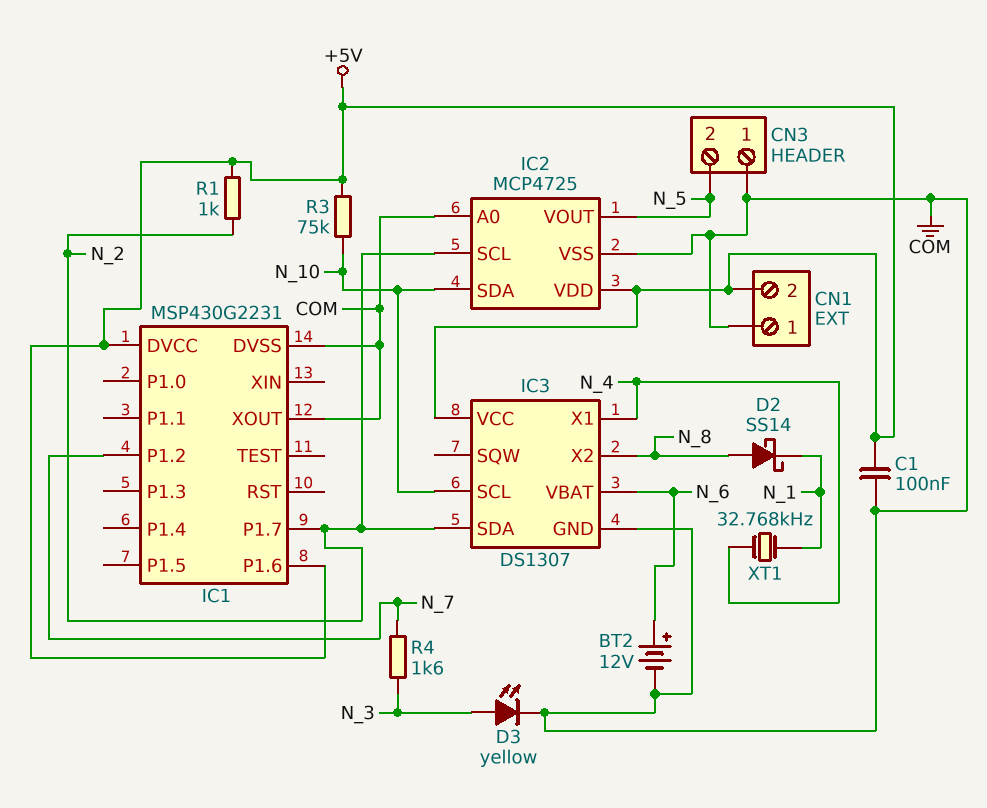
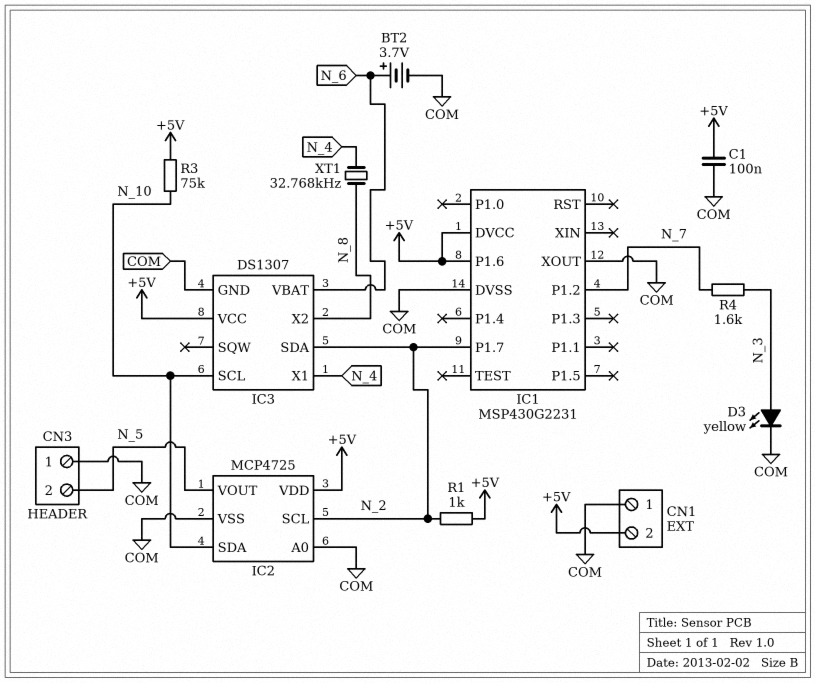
BT2: 12V (plus N_6, minus COM) -> 3.7V (plus N_6, minus COM)
D2: schottky SS14 (A N_8, K N_1) -> none
XT1: 32.768kHz (N_1, N_4) -> 32.768kHz (N_4, N_8)

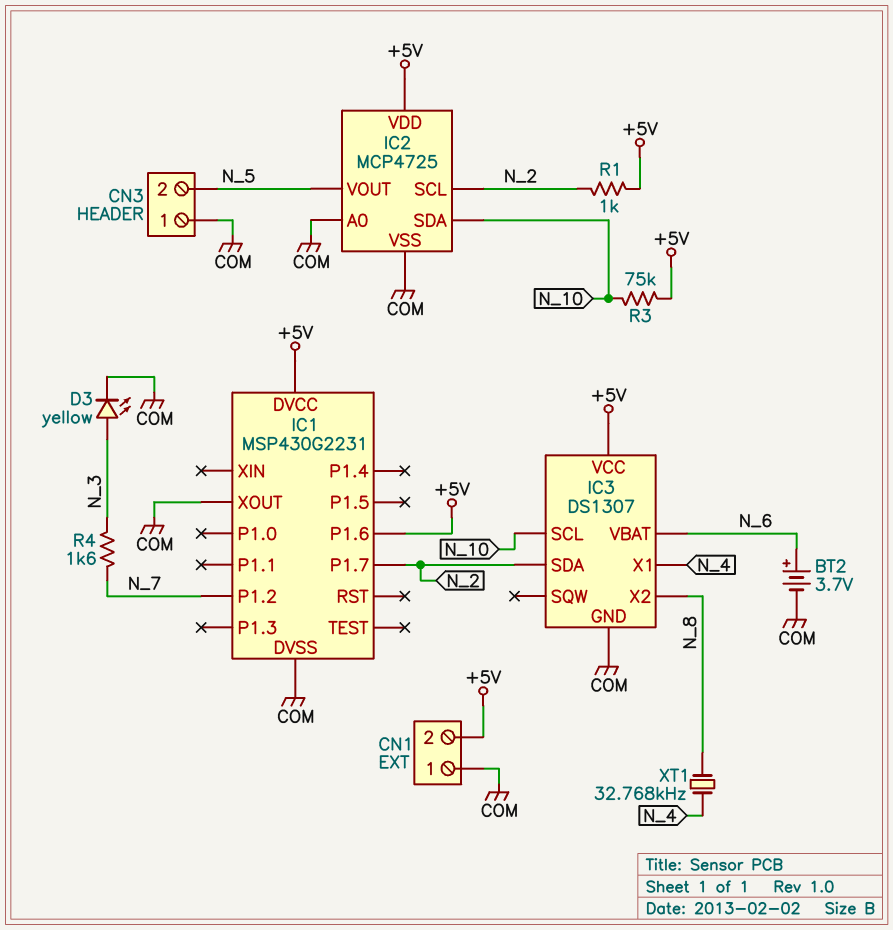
C1: 100nF (+5V, COM) -> none

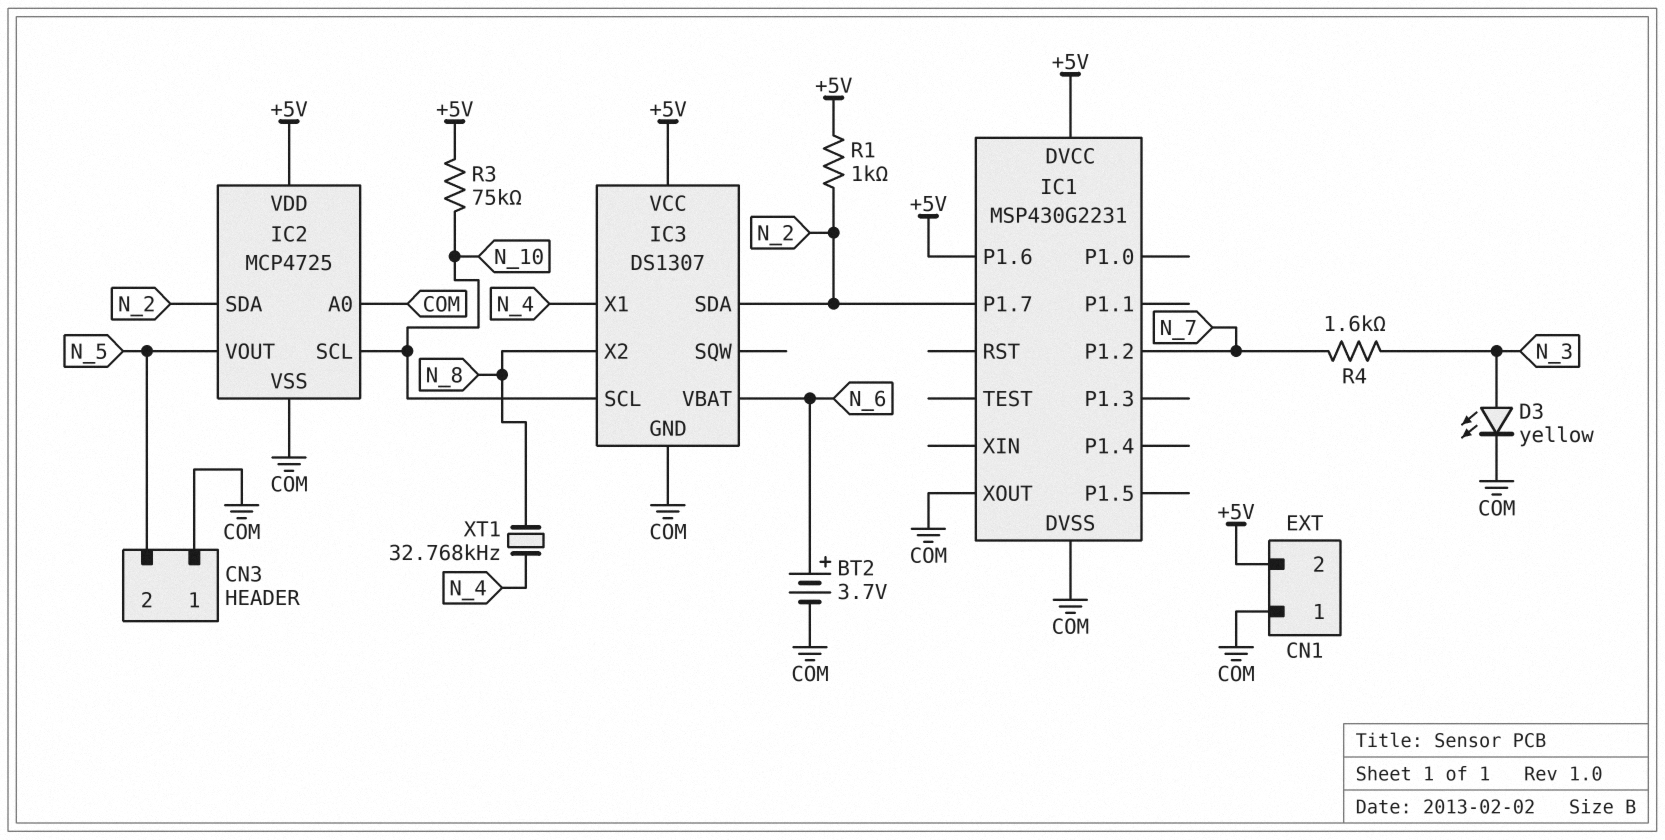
IC2 pin SCL: N_2 -> N_10
IC2 pin SDA: N_10 -> N_2

